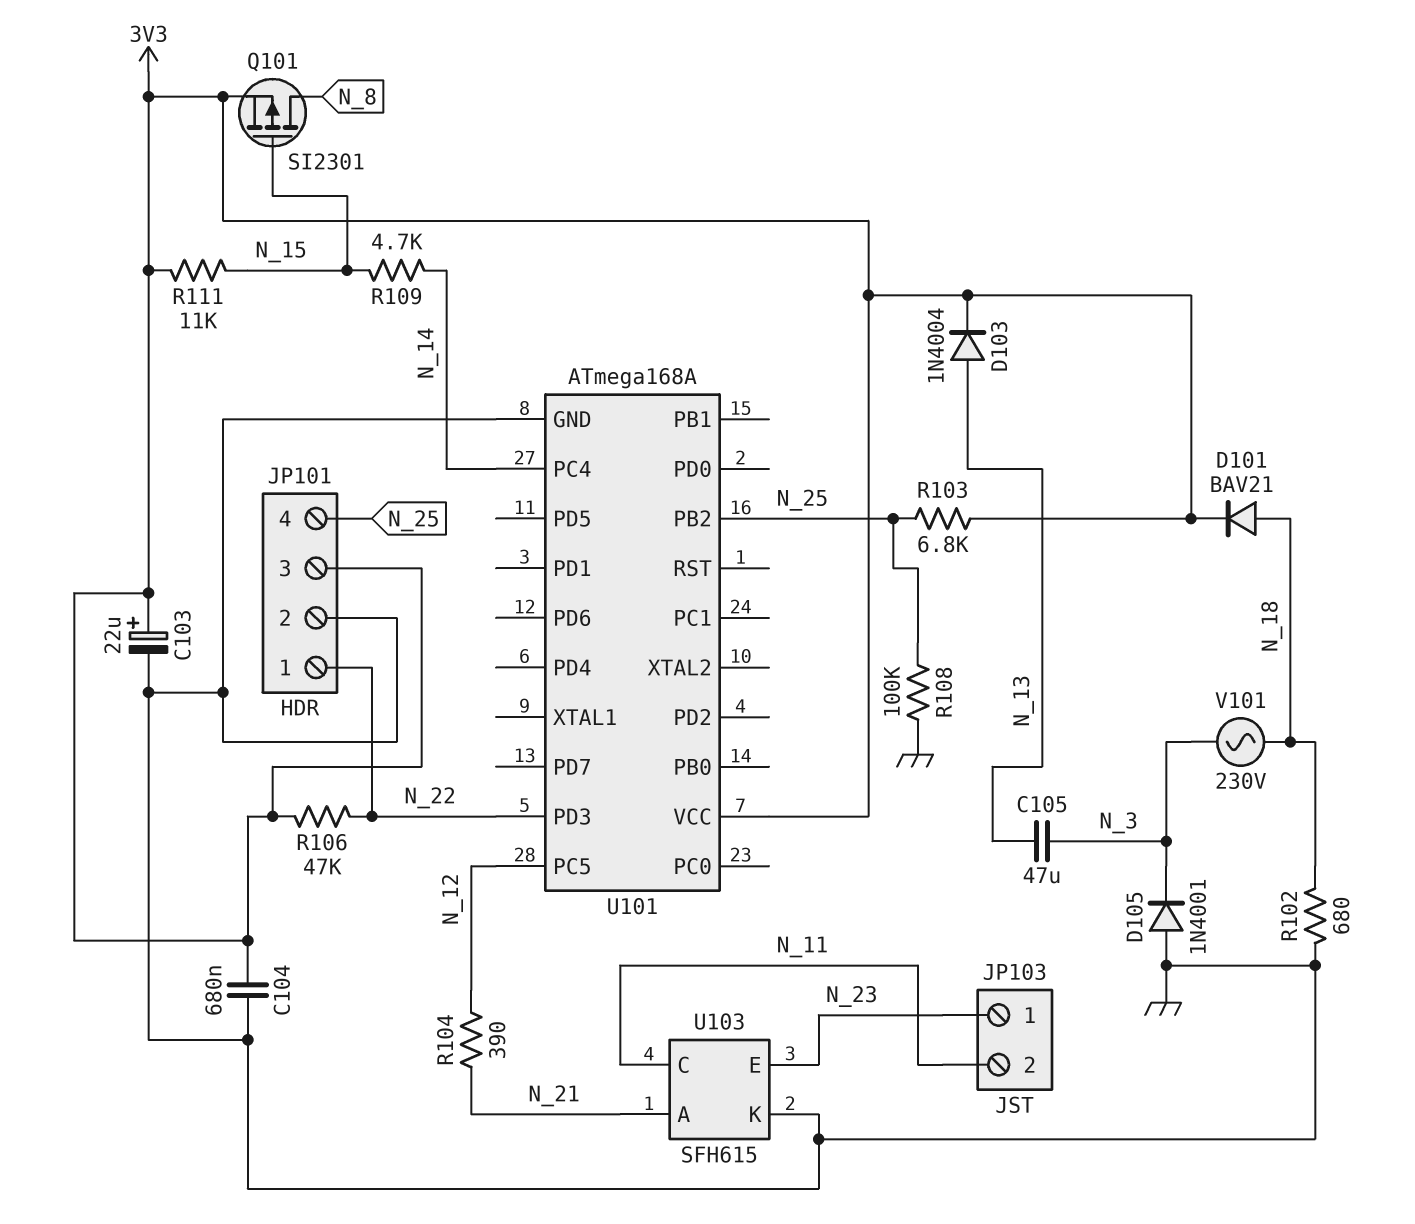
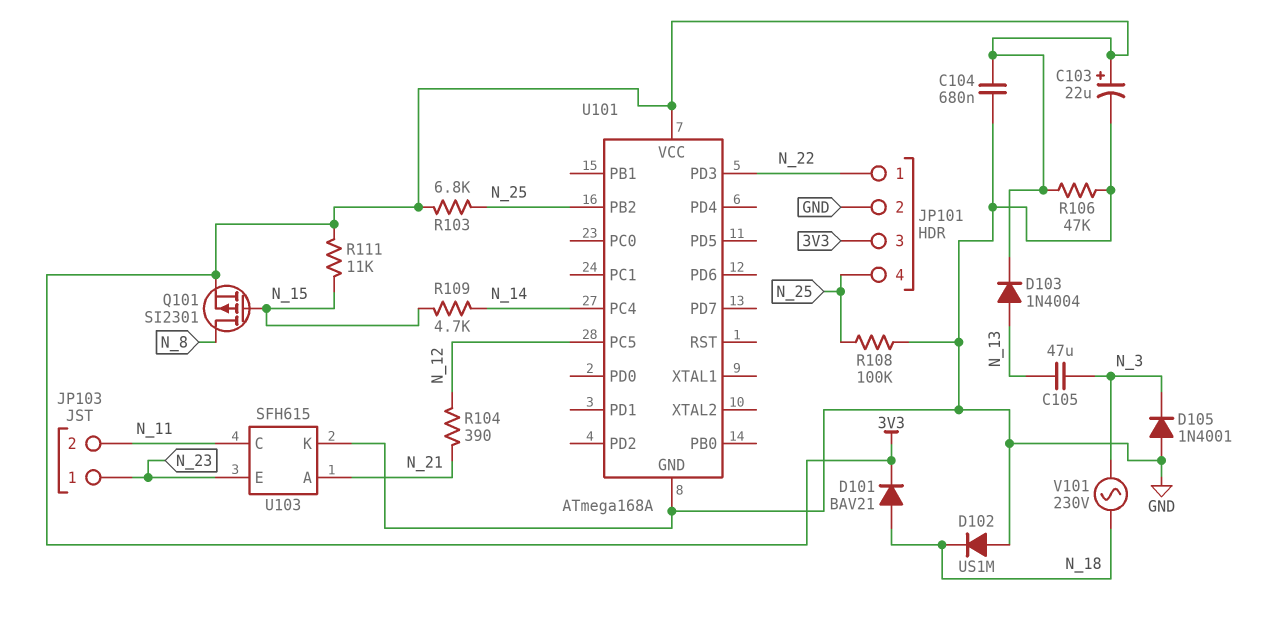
D102: none -> diode US1M (A GND, K N_18)
R102: 680 (GND, N_18) -> none
R106: 47k (3V3, N_22) -> 47k (3V3, GND)

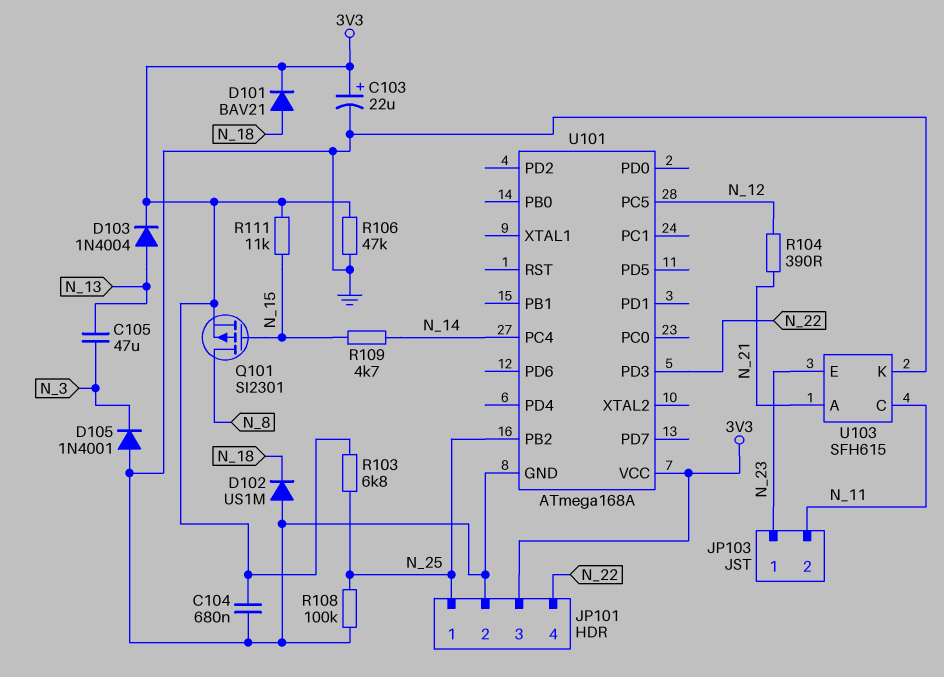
JP101 pin 1: N_22 -> N_25
JP101 pin 4: N_25 -> N_22
V101: AC 230V (N_3, N_18) -> none

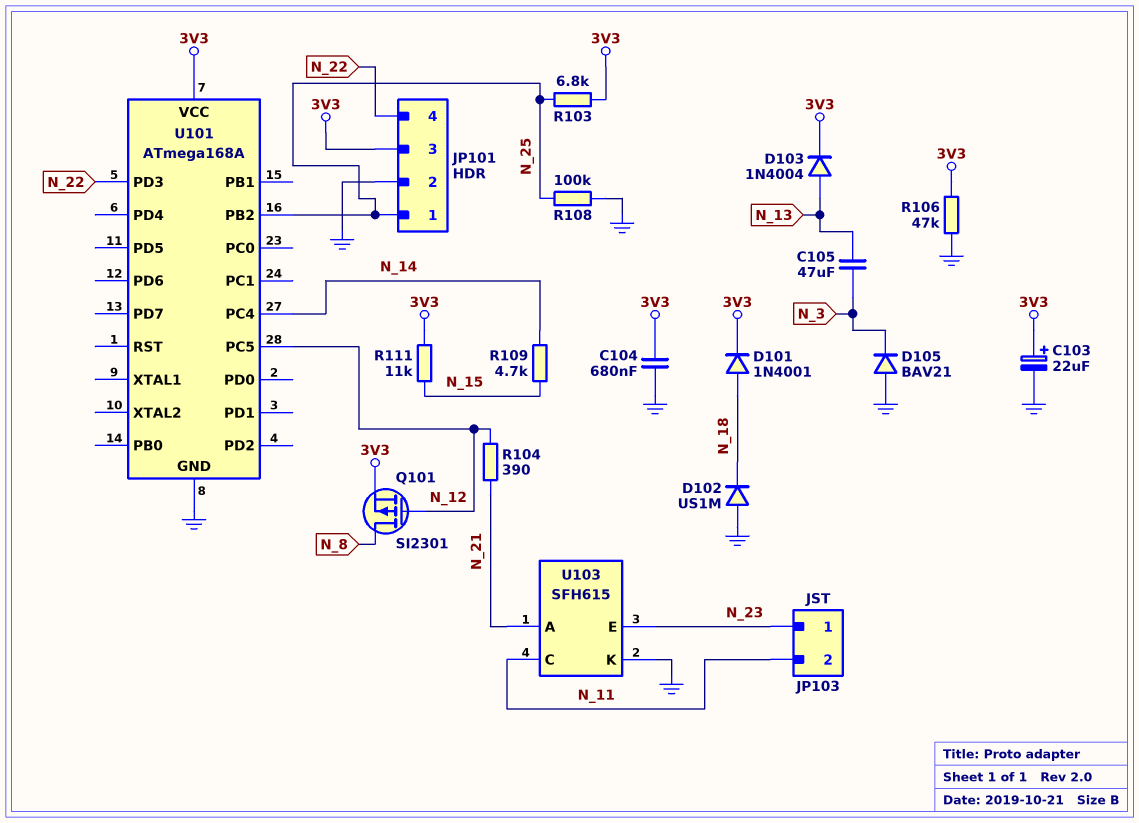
D101: diode BAV21 (A N_18, K 3V3) -> diode 1N4001 (A N_18, K 3V3)
D105: diode 1N4001 (A GND, K N_3) -> diode BAV21 (A GND, K N_3)
Q101: PMOS SI2301 (G N_15, D N_8, S 3V3) -> PMOS SI2301 (G N_12, D N_8, S 3V3)

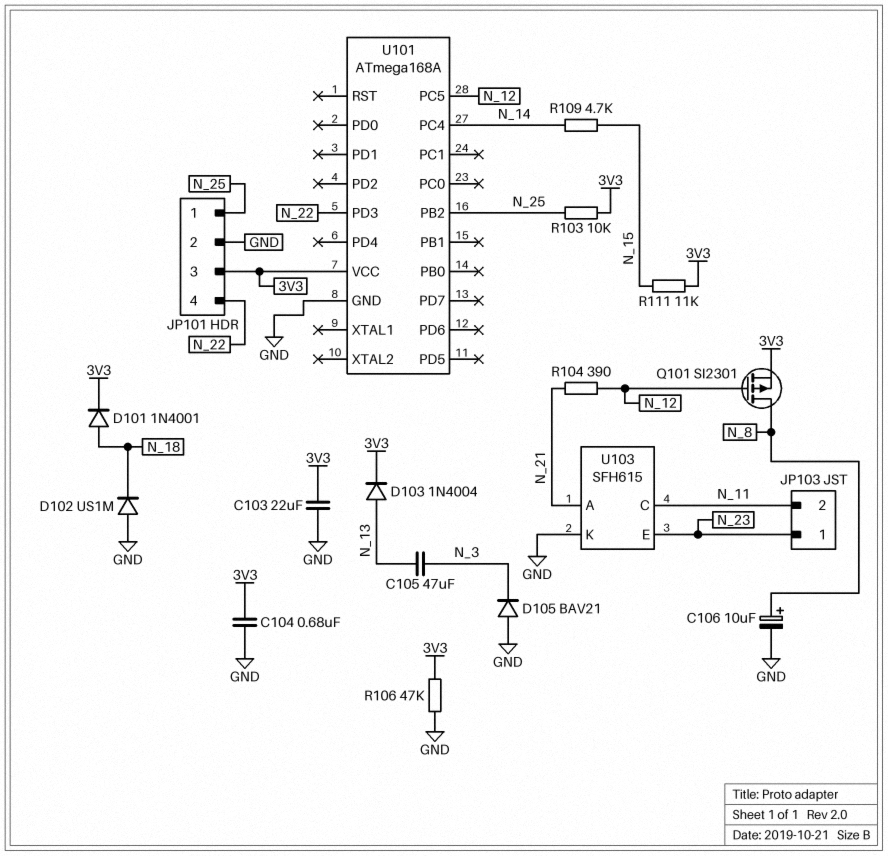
C103: 22uF (plus 3V3, minus GND) -> 22uF (3V3, GND)
C106: none -> 10uF (plus N_8, minus GND)
R103: 6.8k (3V3, N_25) -> 10k (3V3, N_25)
R108: 100k (GND, N_25) -> none

